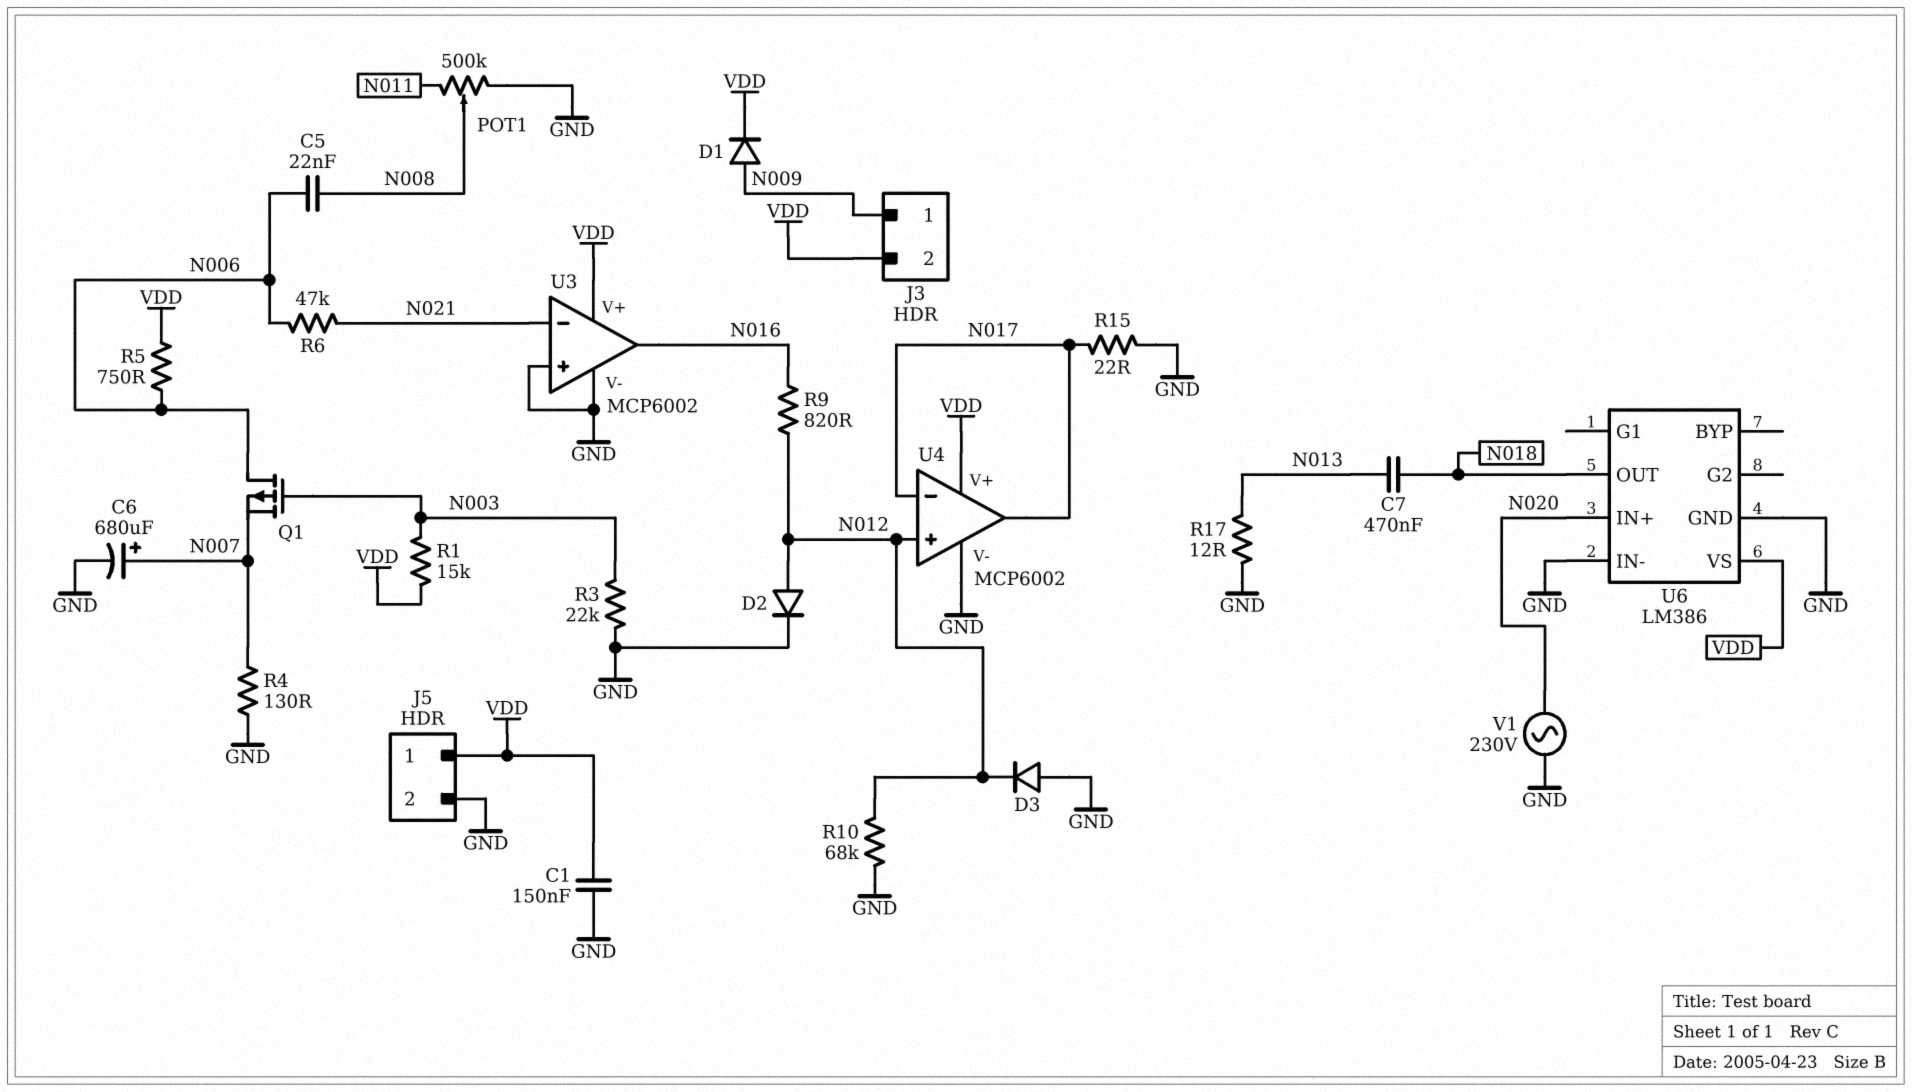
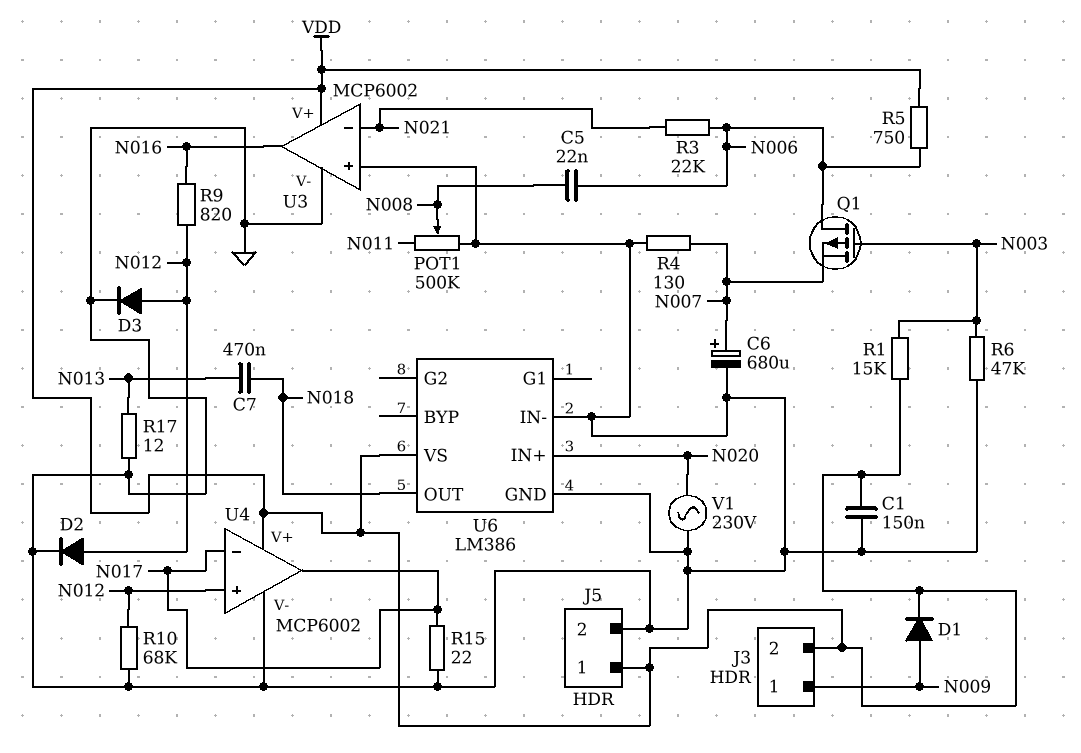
D3: diode (A GND, K N012) -> diode (A N012, K GND)
R3: 22k (GND, N003) -> 22k (N006, N021)
R6: 47k (N006, N021) -> 47k (GND, N003)

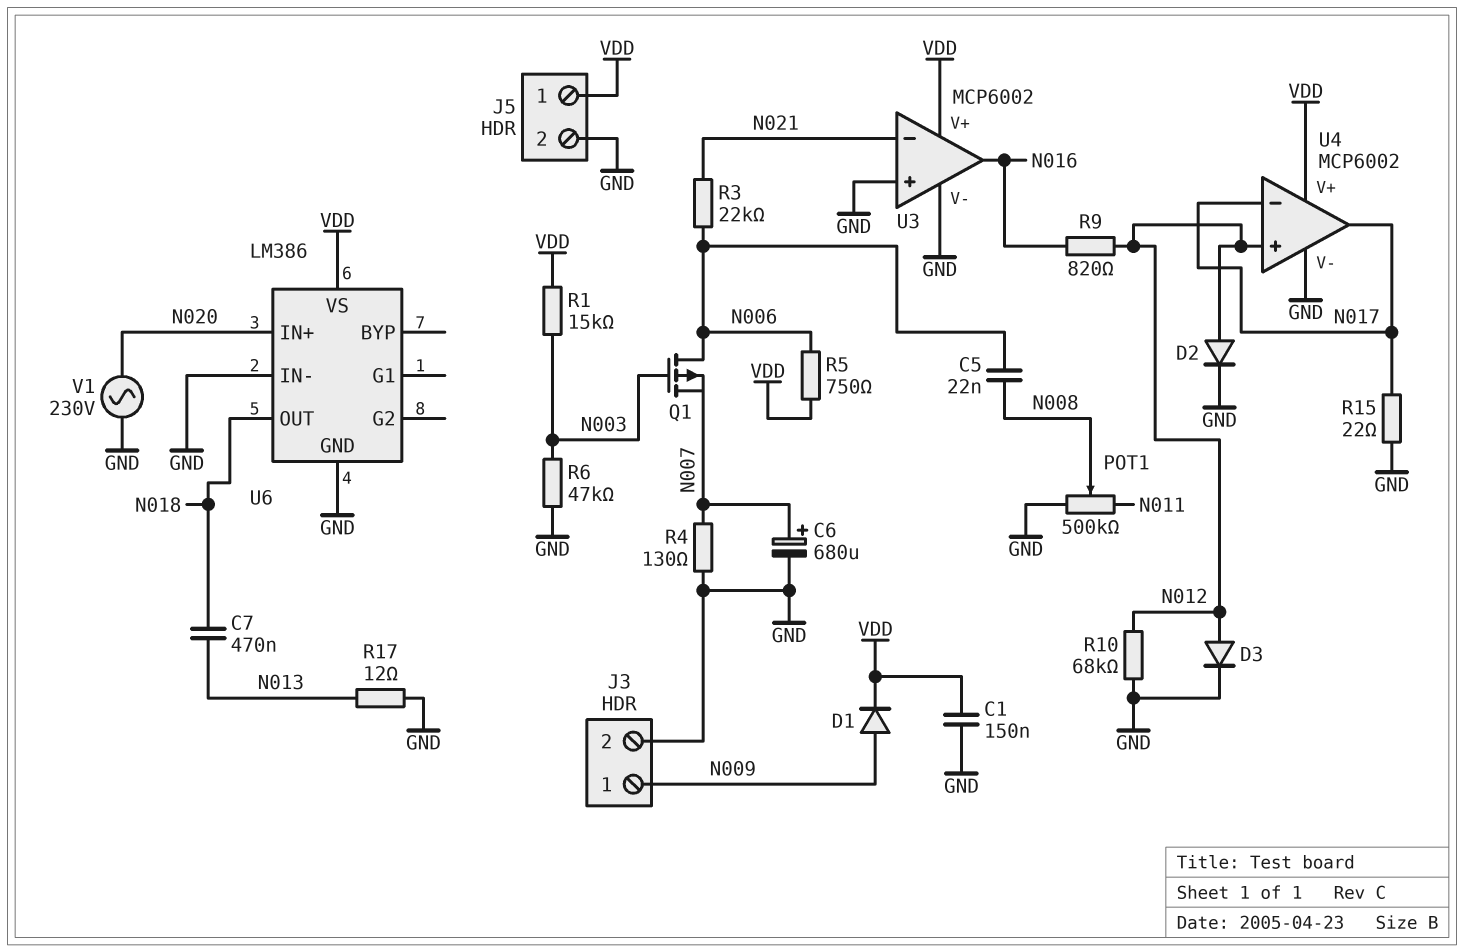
J3 pin 2: VDD -> GND

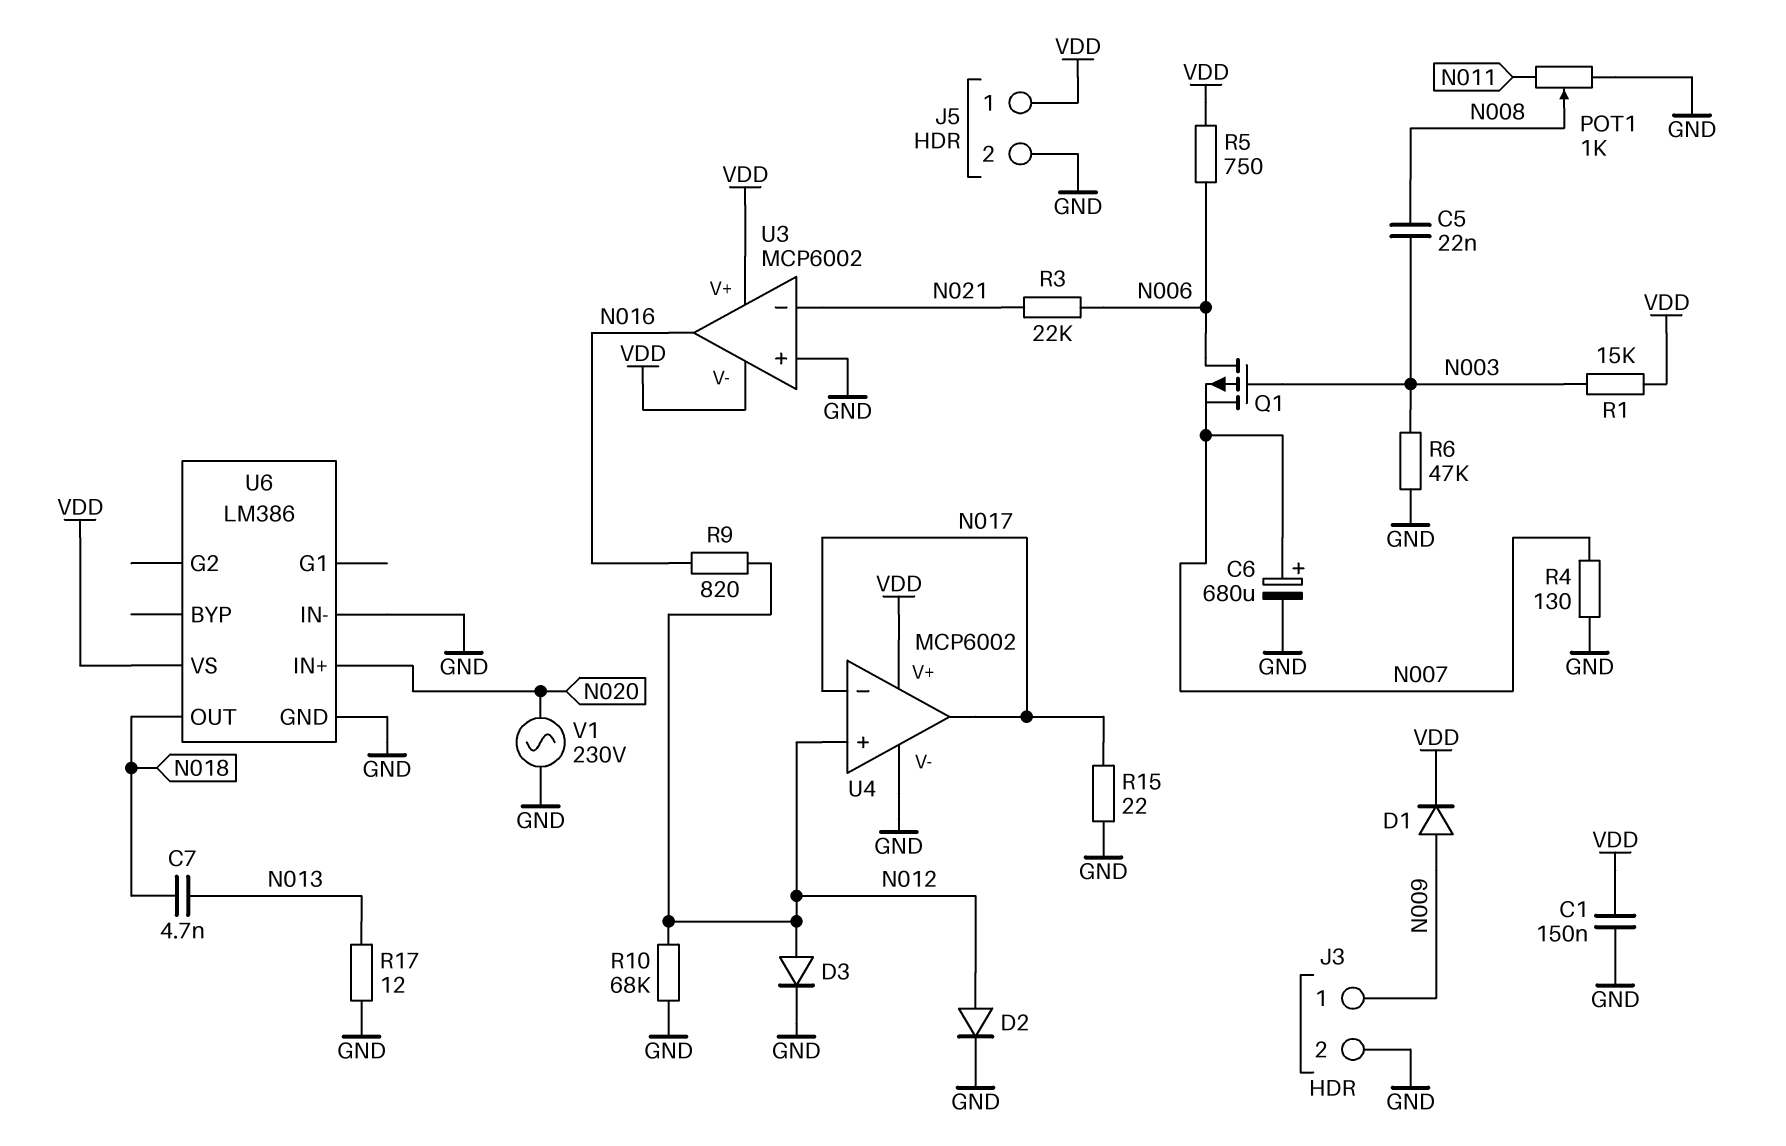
C5: 22nF (N006, N008) -> 22nF (N003, N008)
C7: 470nF (N013, N018) -> 4.7nF (N013, N018)
POT1: 500k (GND, N011, wiper N008) -> 1k (GND, N011, wiper N008)
U3 pin V-: GND -> VDD

